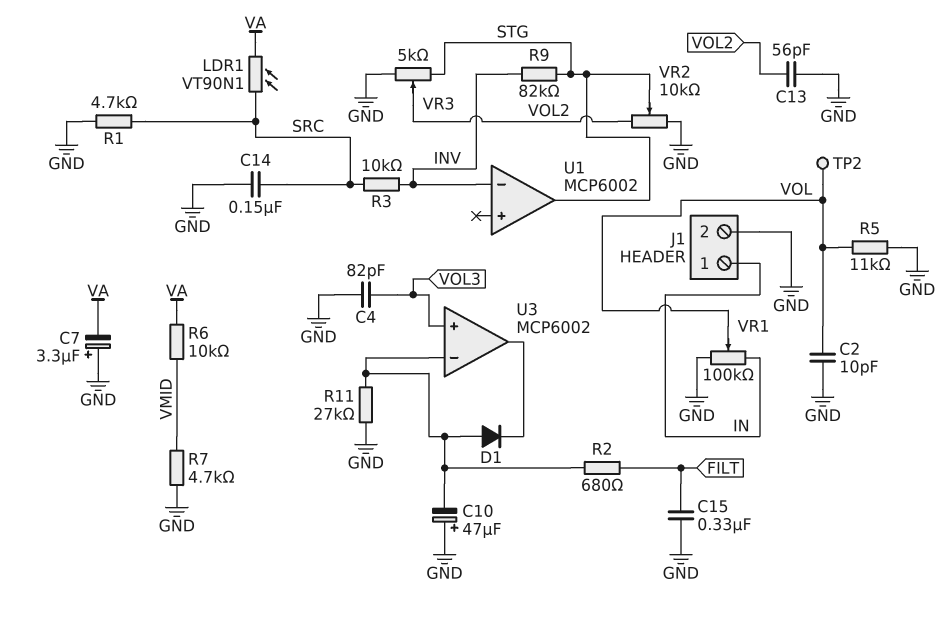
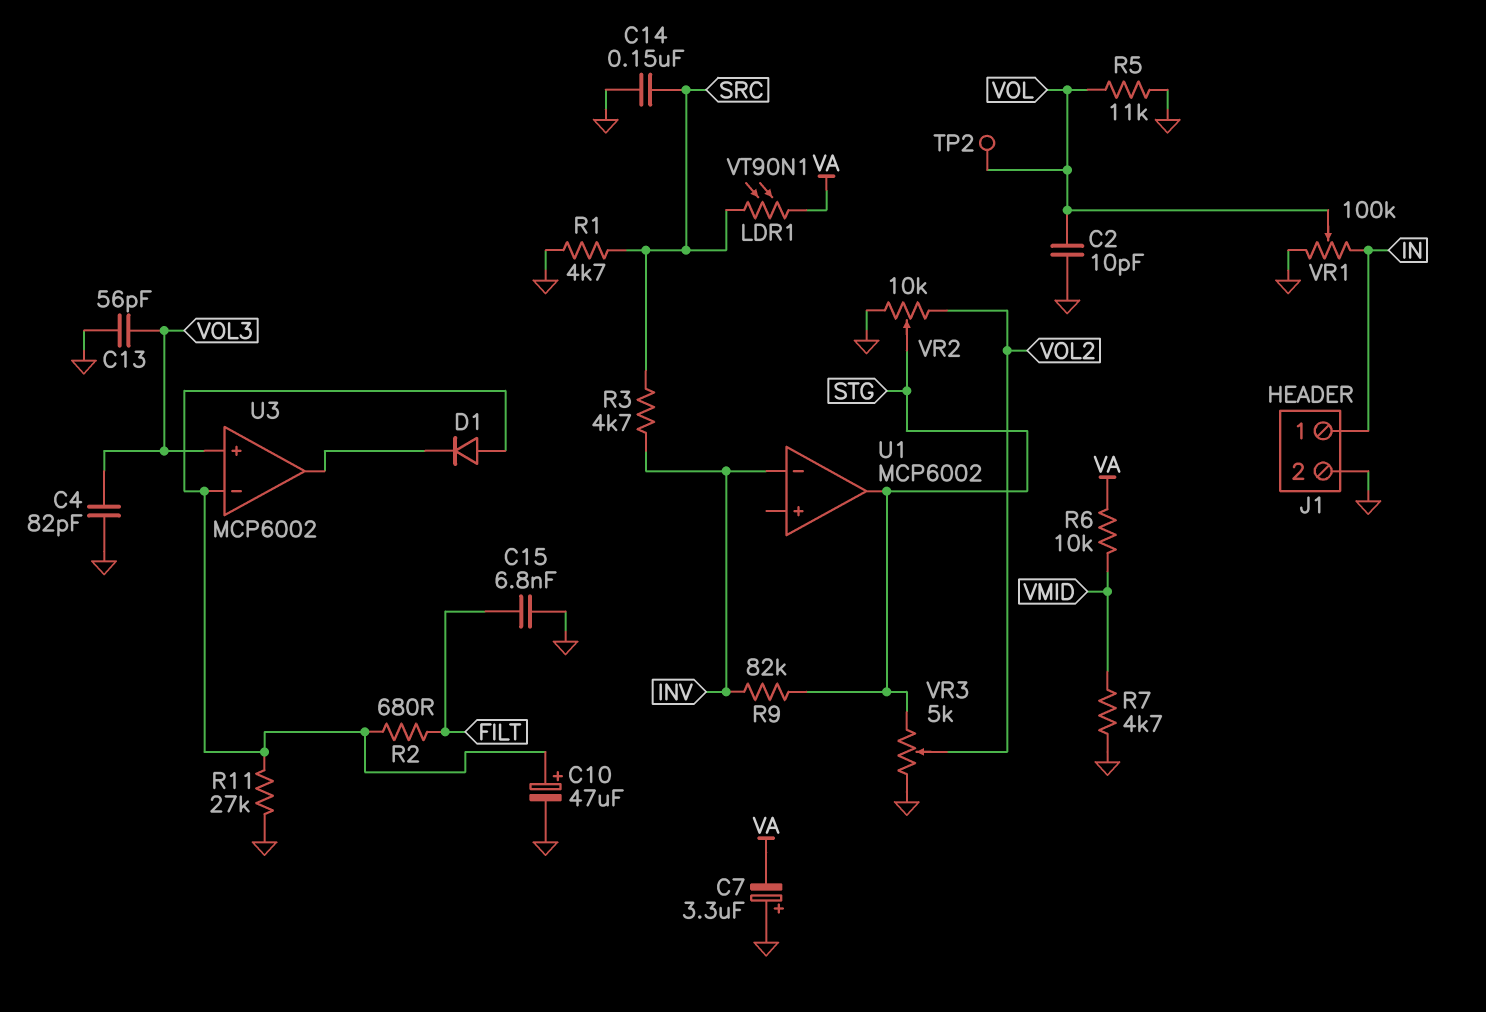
C10: 47uF (plus GND, minus U3/in-) -> 47uF (plus U3/in-, minus GND)
C13: 56pF (GND, VOL2) -> 56pF (GND, VOL3)
C15: 330nF (FILT, GND) -> 6.8nF (FILT, GND)
R3: 10k (INV, SRC) -> 4.7k (INV, SRC)

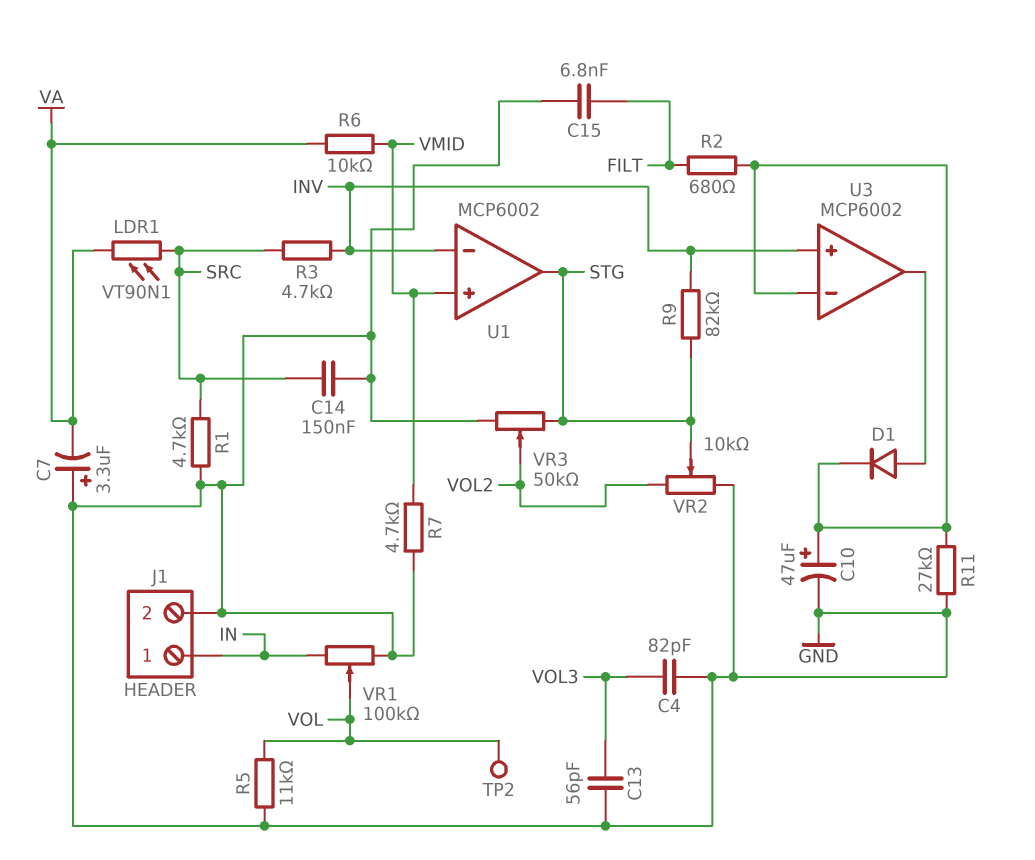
C2: 10pF (GND, VOL) -> none
D1: diode (A U3/in-, K U3/out) -> diode (A U3/out, K U3/in-)
U1 pin in+: none -> VMID
U3 pin in+: VOL3 -> INV
VR3: 5k (GND, STG, wiper VOL2) -> 50k (GND, STG, wiper VOL2)

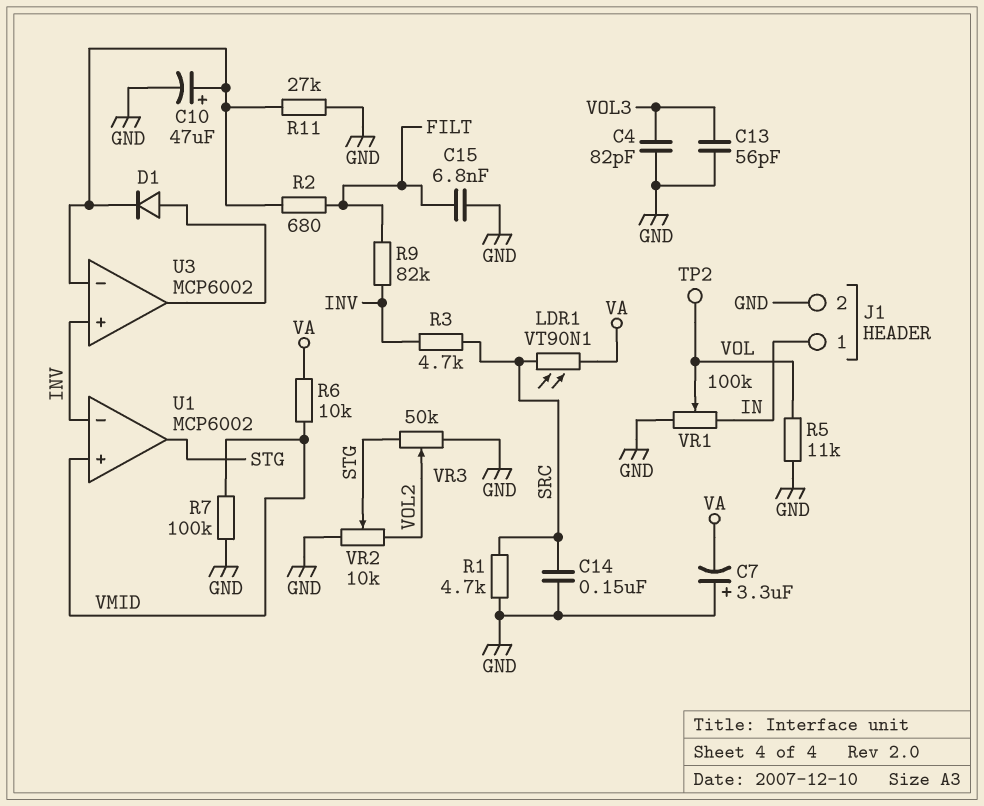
R7: 4.7k (GND, VMID) -> 100k (GND, VMID)
R9: 82k (INV, STG) -> 82k (FILT, INV)

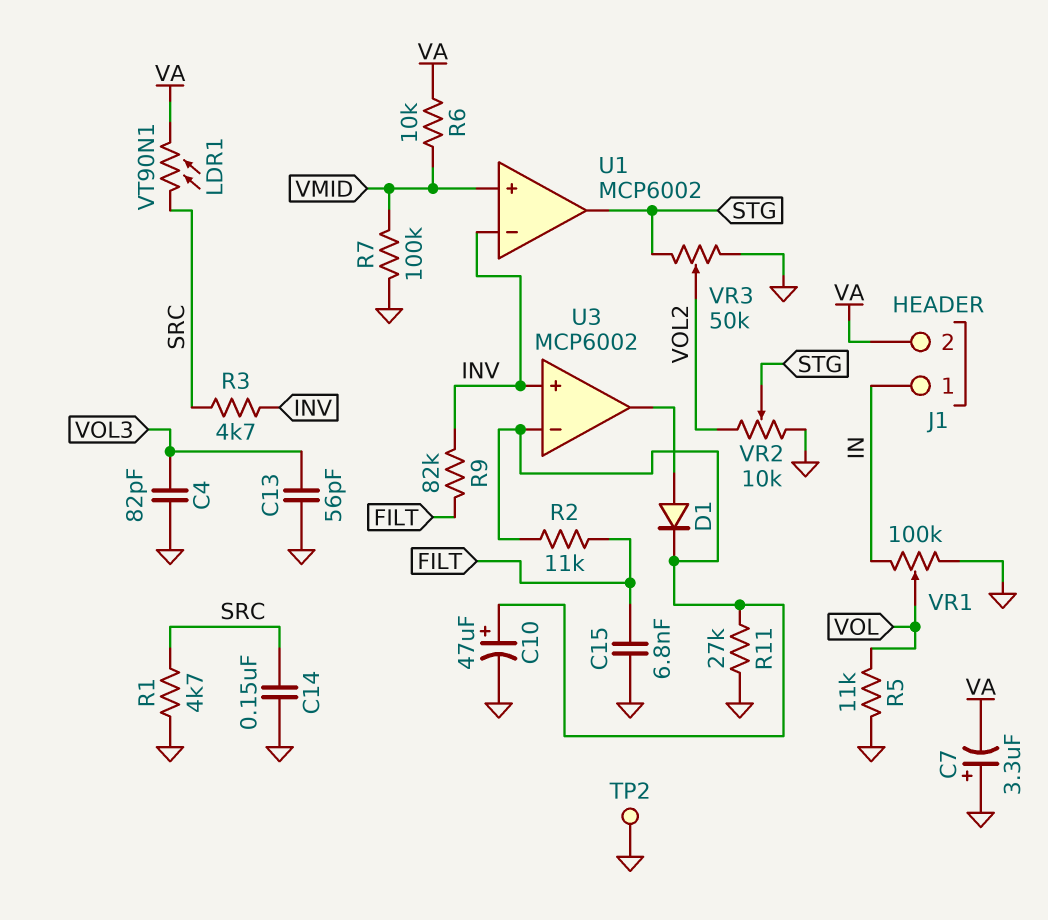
J1 pin 2: GND -> VA
R2: 680 (FILT, U3/in-) -> 11k (FILT, U3/in-)
TP2: test point (VOL) -> test point (GND)

